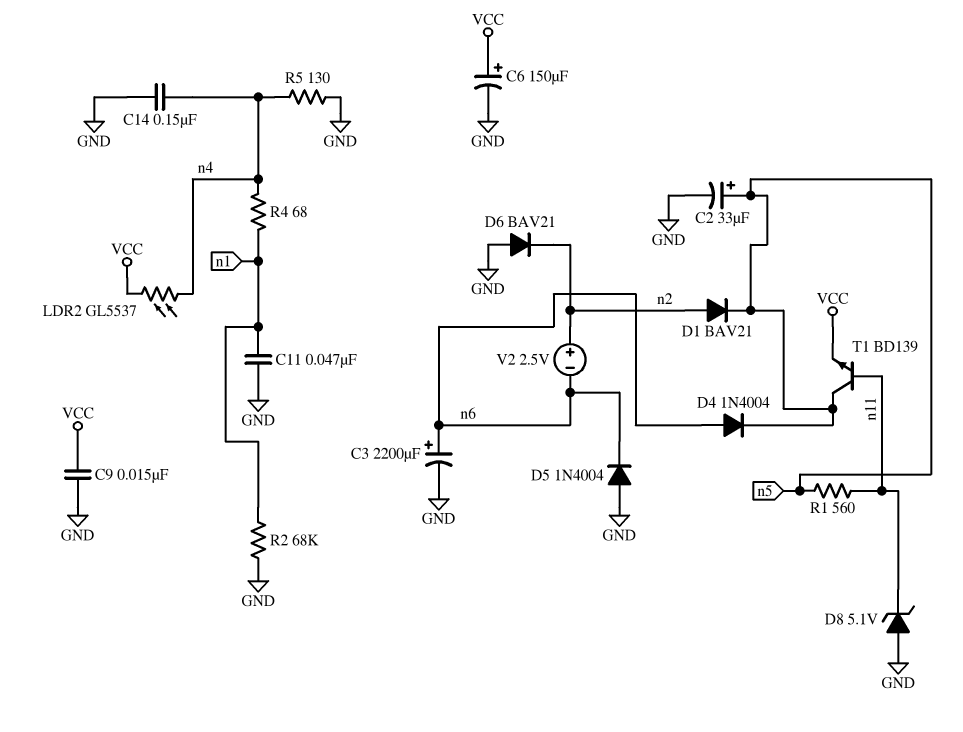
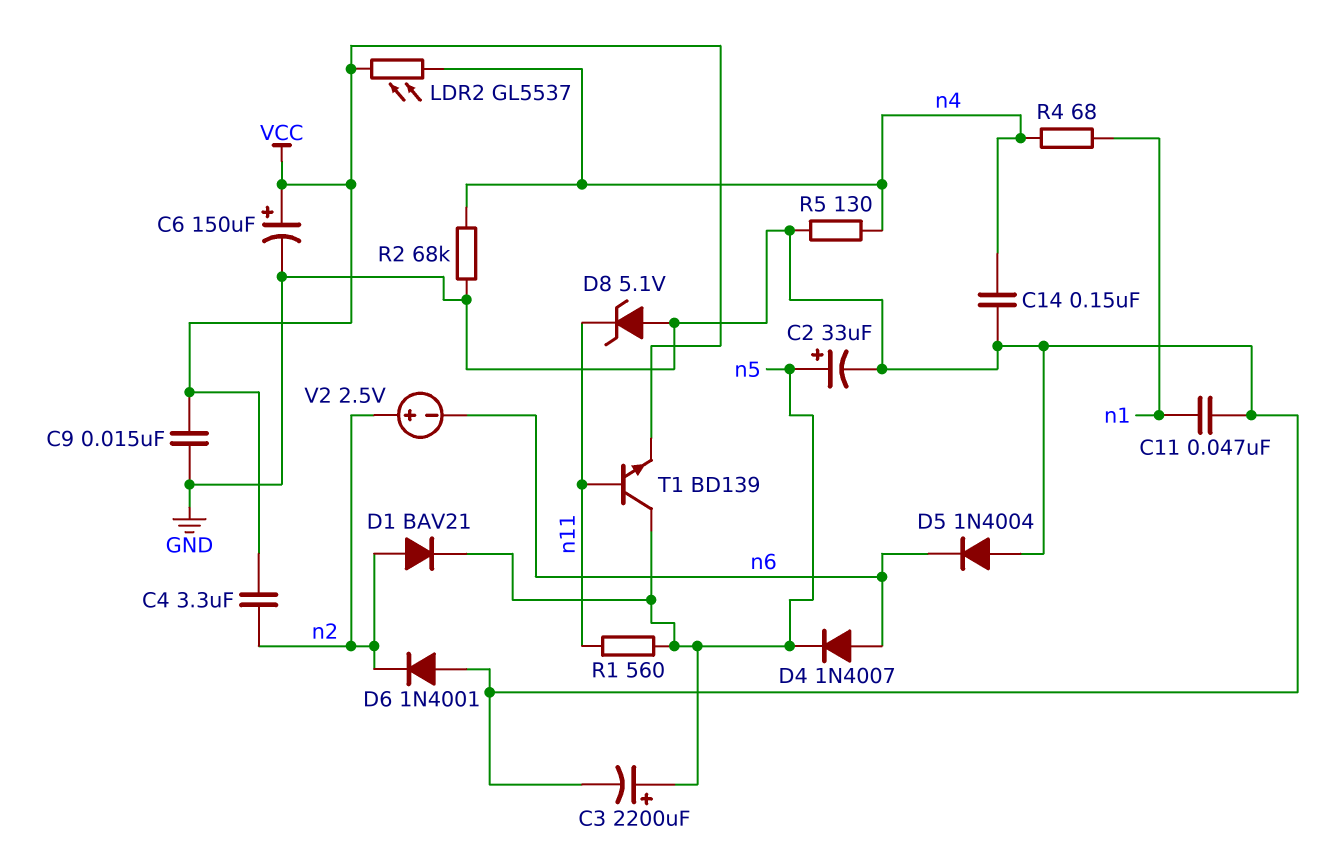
C3: 2200uF (plus n6, minus GND) -> 2200uF (plus n5, minus GND)
C4: none -> 3.3uF (VCC, n2)
D4: diode 1N4004 (A n6, K n5) -> diode 1N4007 (A n6, K n5)
D6: diode BAV21 (A GND, K n2) -> diode 1N4001 (A GND, K n2)
R2: 68k (GND, n1) -> 68k (GND, n4)

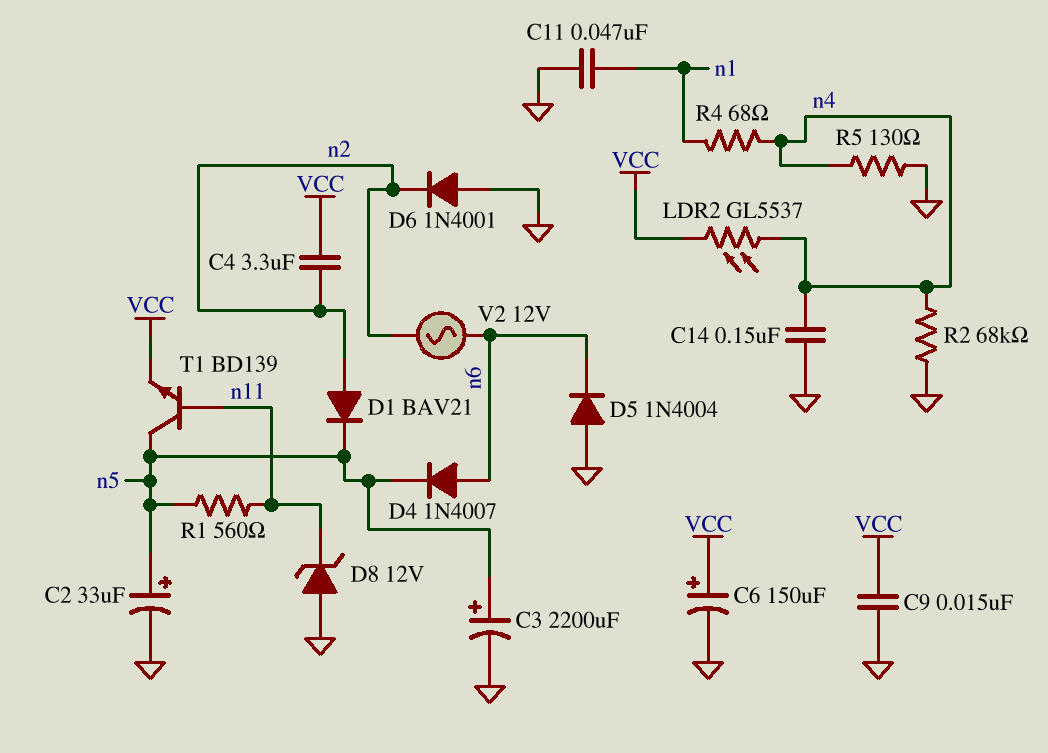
D8: zener 5.1V (A GND, K n11) -> zener 12V (A GND, K n11)
V2: 2.5V (plus n2, minus n6) -> AC 12V (n2, n6)

